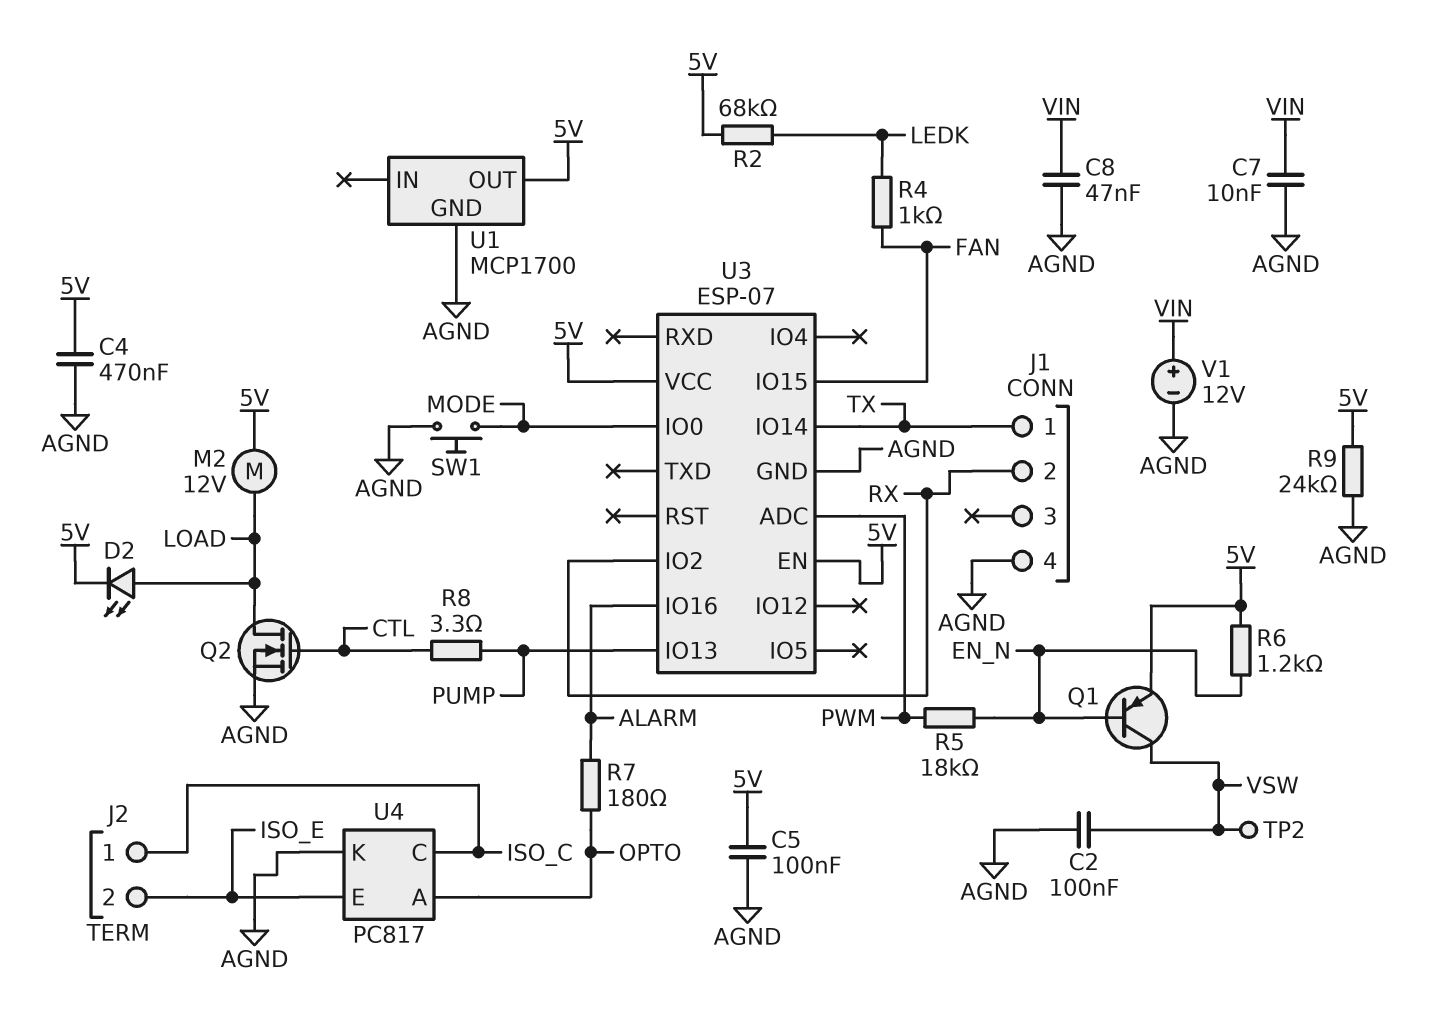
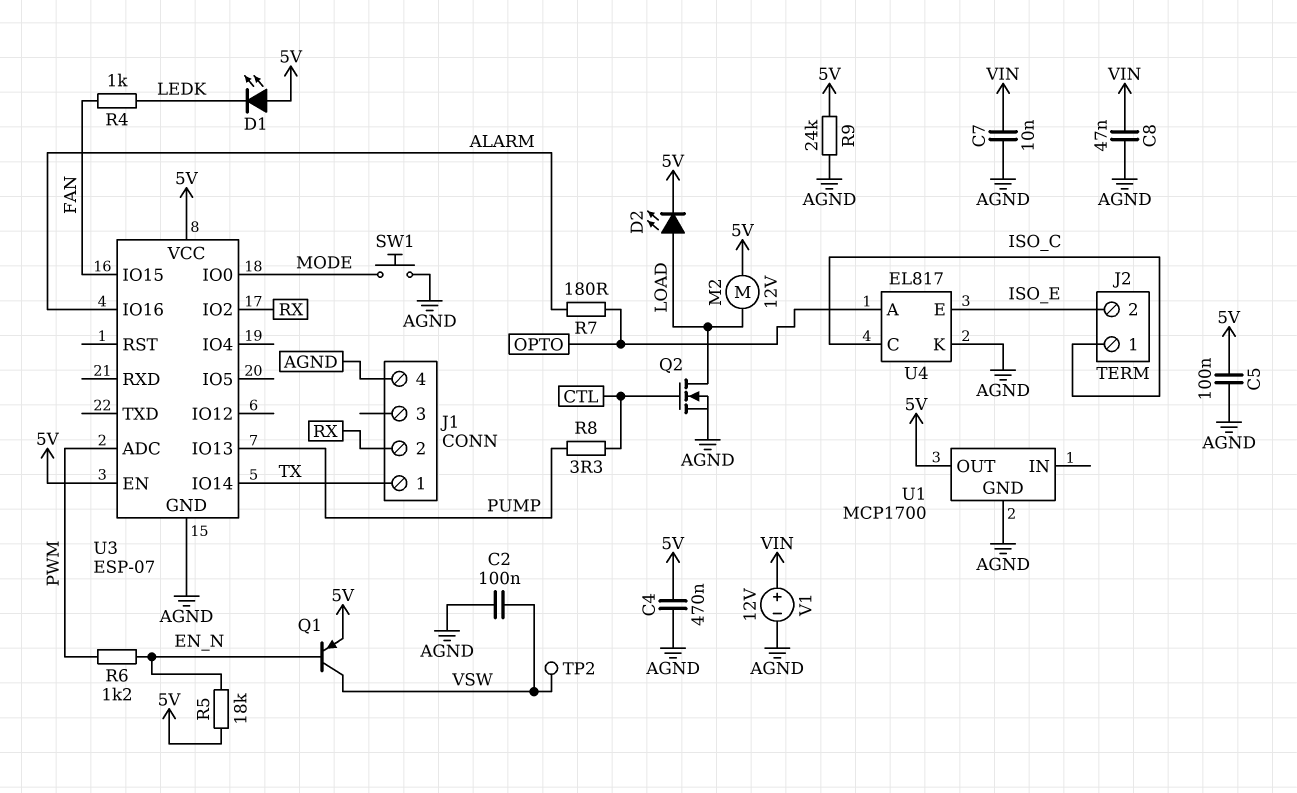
D1: none -> LED (A 5V, K LEDK)
R2: 68k (5V, LEDK) -> none
R5: 18k (EN_N, PWM) -> 18k (5V, EN_N)
R6: 1.2k (5V, EN_N) -> 1.2k (EN_N, PWM)
U4: PC817 -> EL817

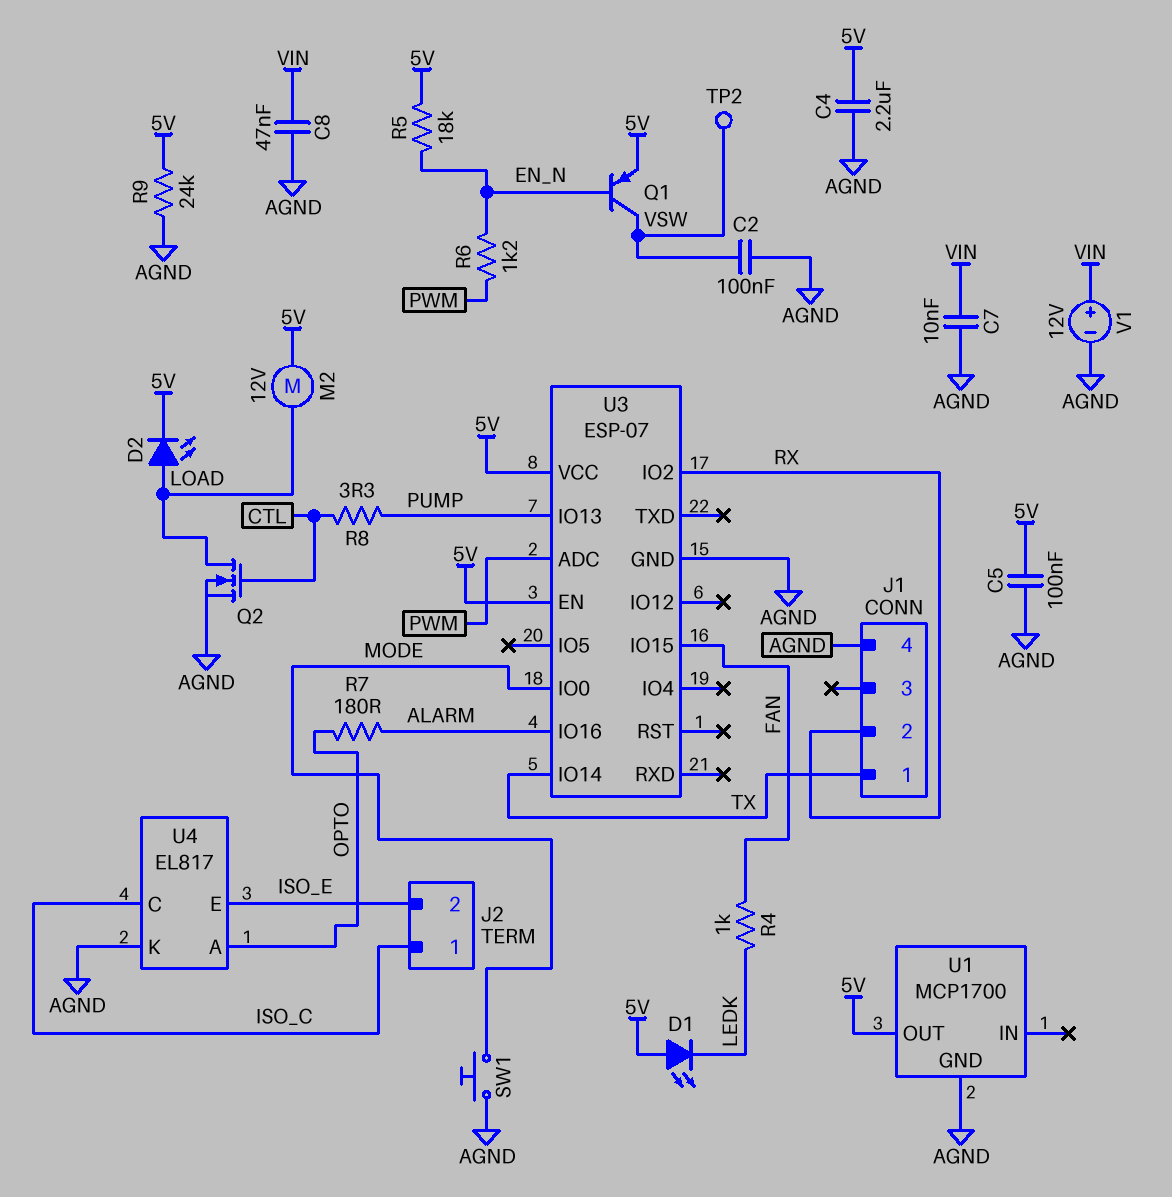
C4: 470nF (5V, AGND) -> 2.2uF (5V, AGND)

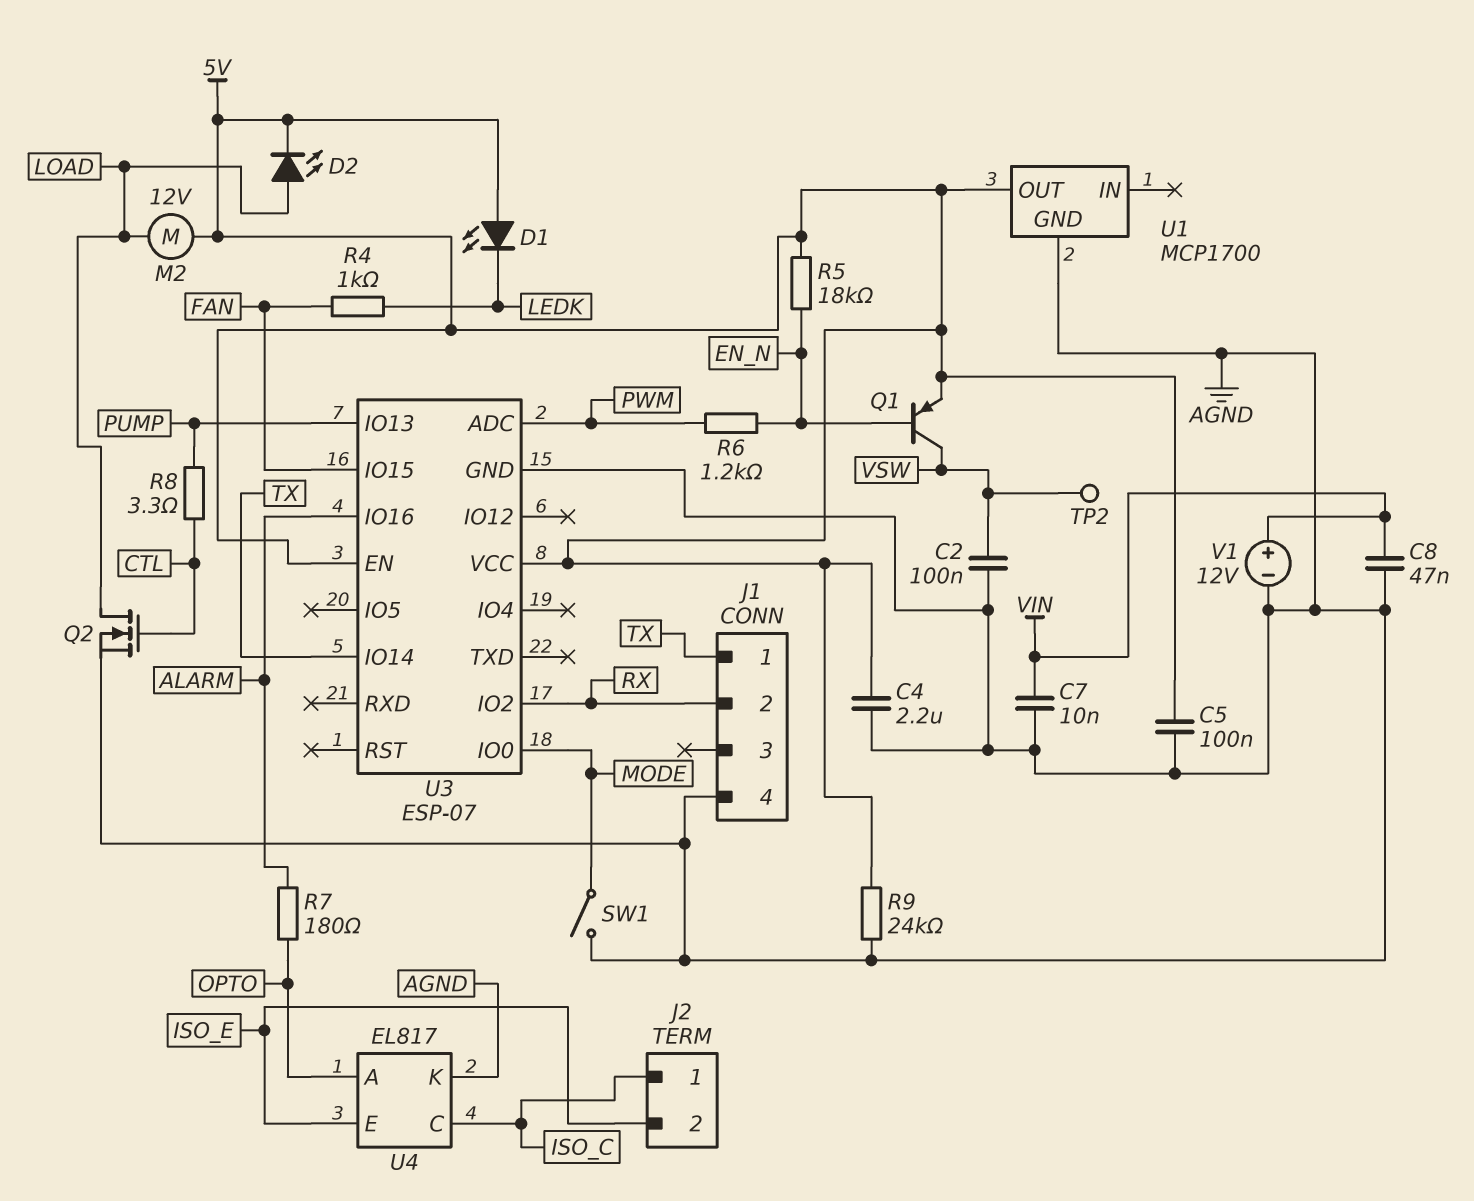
SW1: button (AGND, MODE) -> switch (AGND, MODE)

